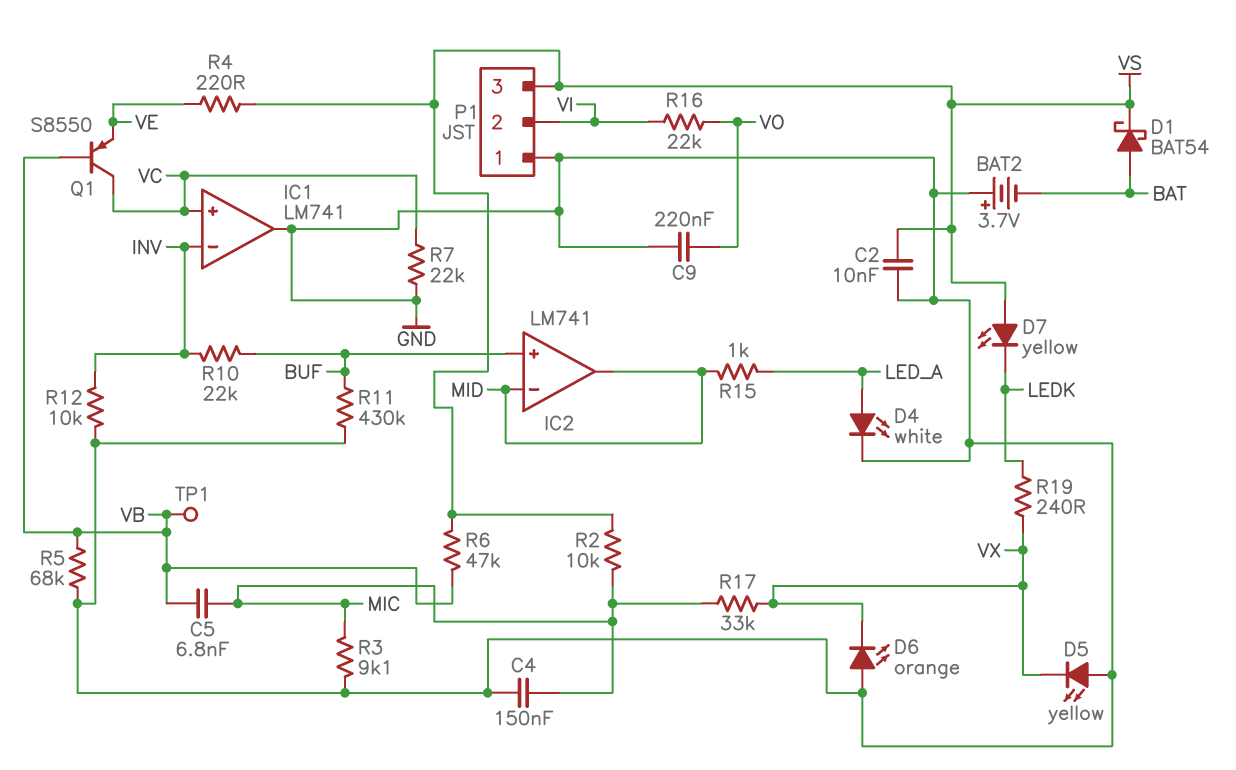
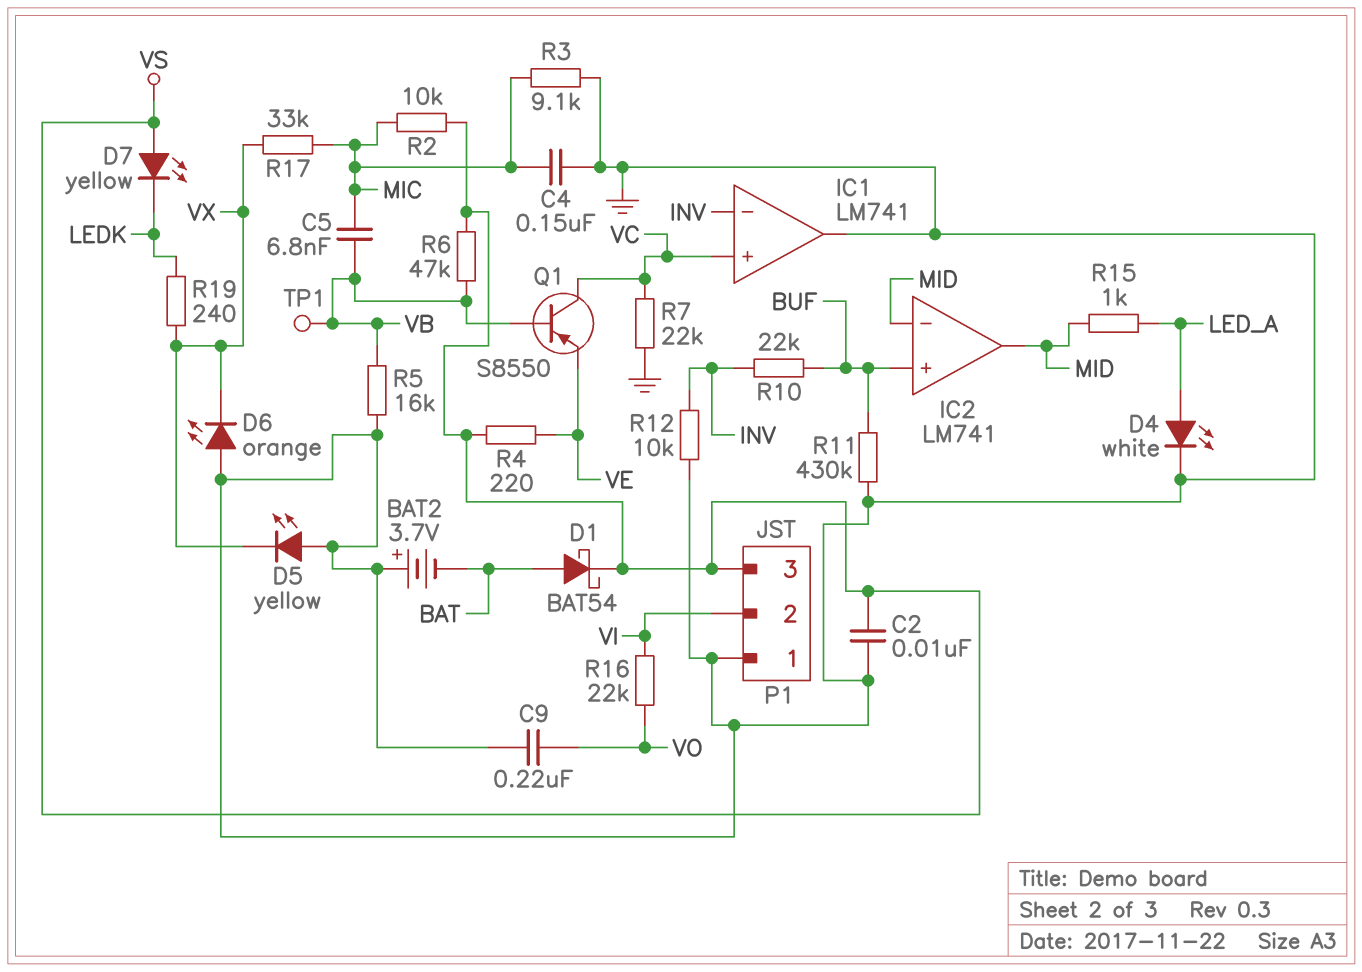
R5: 68k (GND, VB) -> 16k (GND, VB)

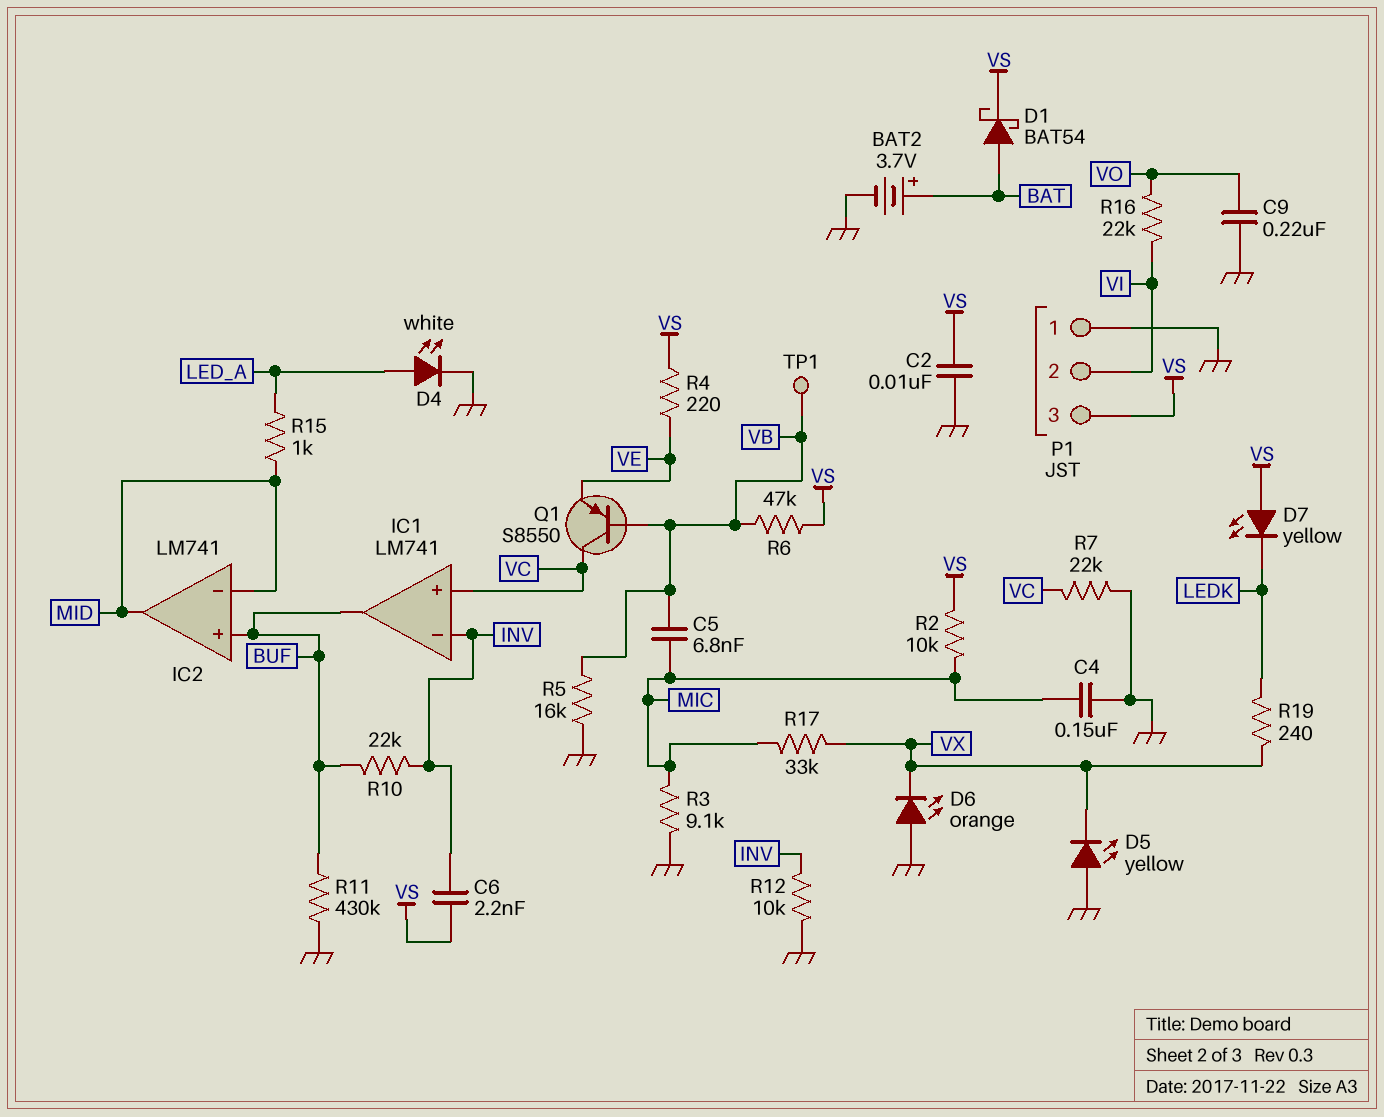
BAT2: 3.7V (plus GND, minus BAT) -> 3.7V (plus BAT, minus GND)
C6: none -> 2.2nF (INV, VS)
IC1 pin out: GND -> BUF

